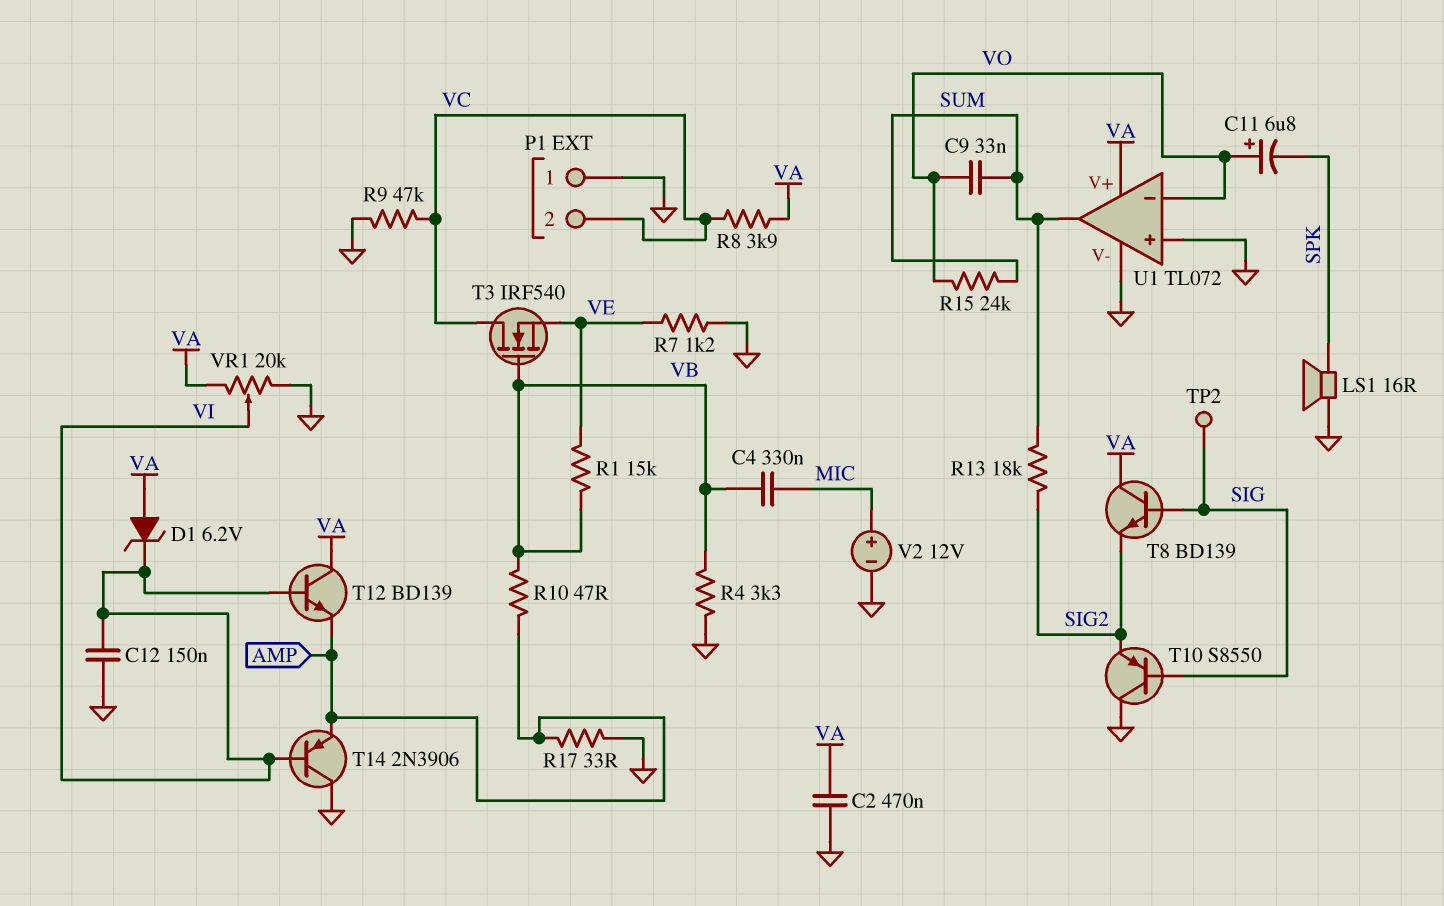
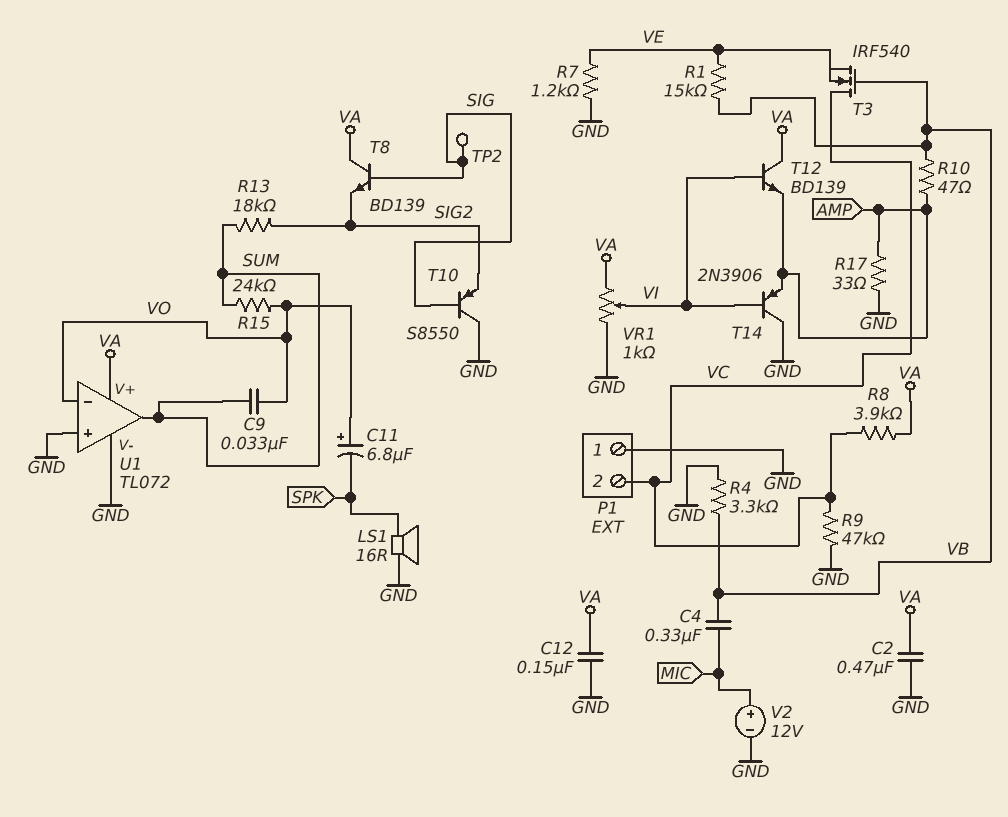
C12: 150nF (GND, VI) -> 150nF (GND, VA)
D1: zener 6.2V (A VA, K VI) -> none
VR1: 20k (GND, VA, wiper VI) -> 1k (GND, VA, wiper VI)

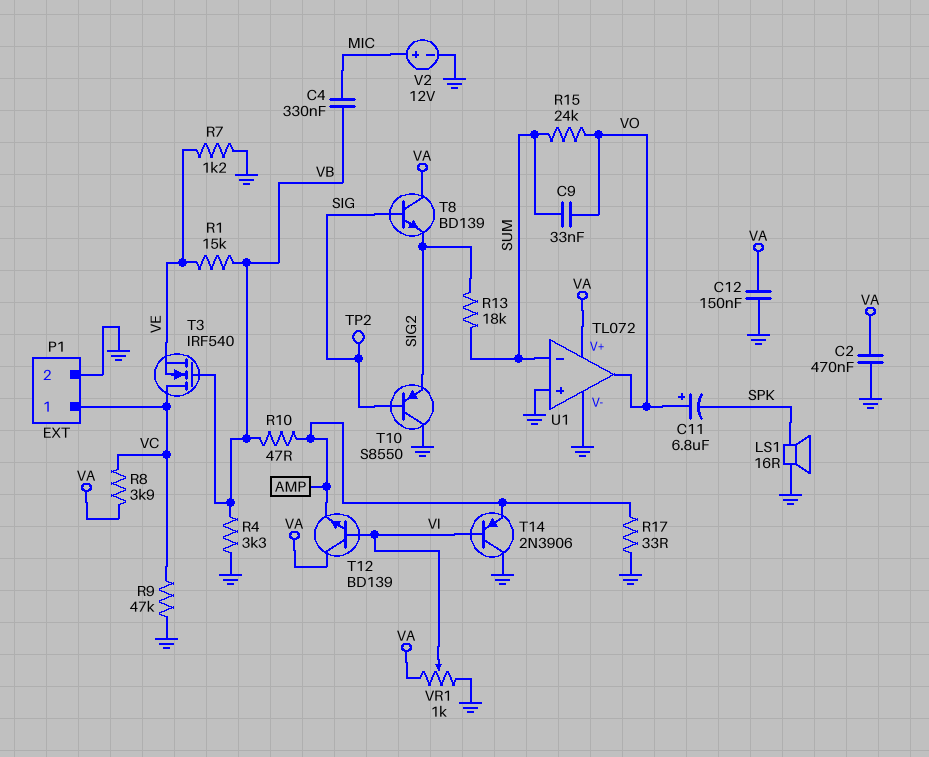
P1 pin 1: GND -> VC
P1 pin 2: VC -> GND
U1 pin in-: VO -> SUM
U1 pin out: SUM -> VO

